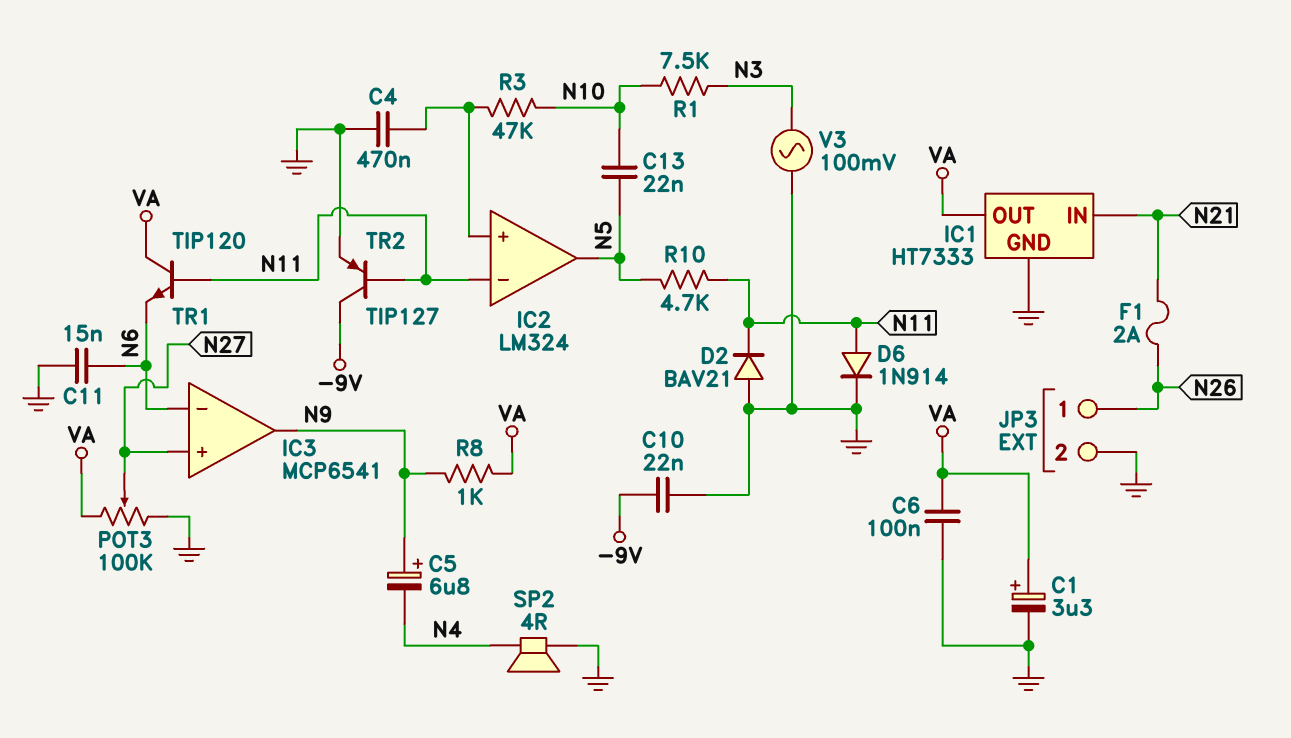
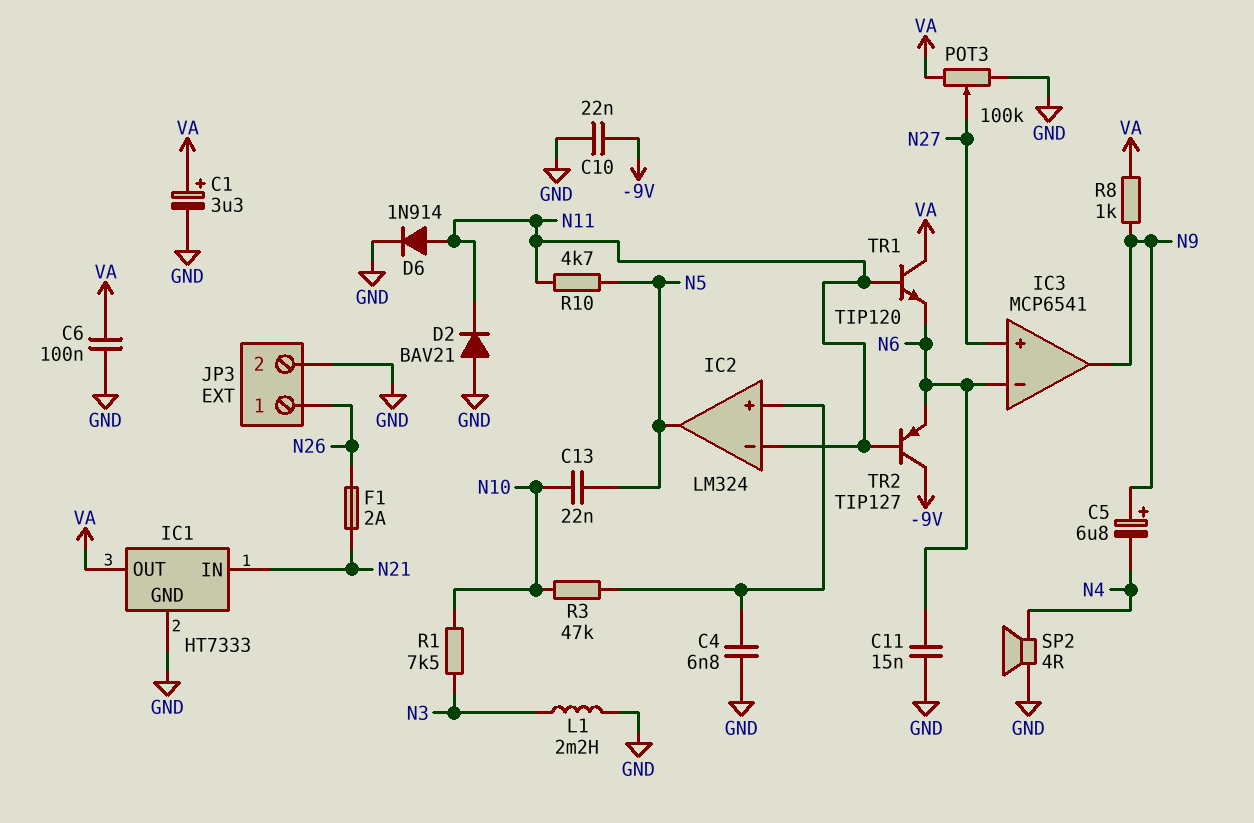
C4: 470nF (GND, IC2/in+) -> 6.8nF (GND, IC2/in+)
L1: none -> 2.2mH (GND, N3)
TR2: PNP TIP127 (B N11, C -9V, E GND) -> PNP TIP127 (B N11, C -9V, E N6)
V3: AC 100mV (GND, N3) -> none

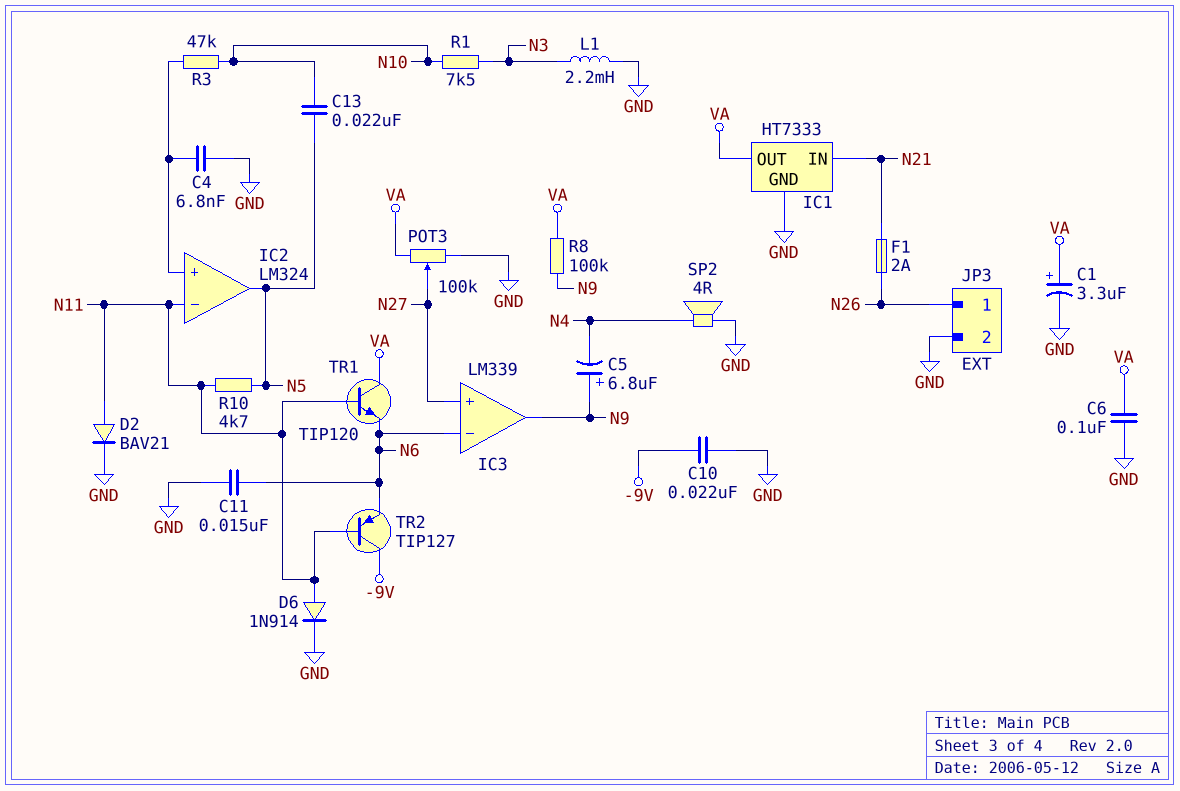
D2: diode BAV21 (A GND, K N11) -> diode BAV21 (A N11, K GND)
IC3: MCP6541 -> LM339
R8: 1k (N9, VA) -> 100k (N9, VA)

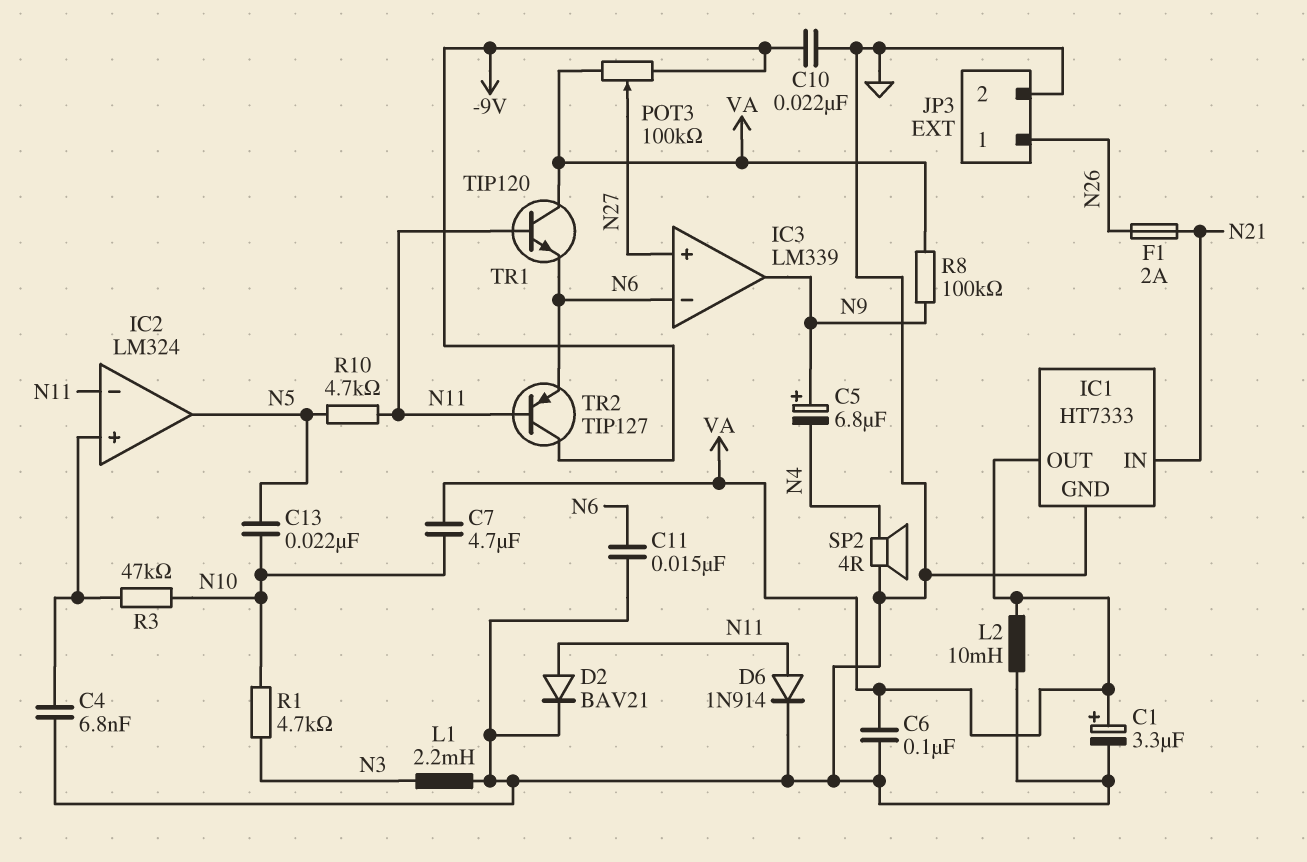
C7: none -> 4.7uF (N10, VA)
L2: none -> 10mH (GND, VA)
POT3: 100k (GND, VA, wiper N27) -> 100k (-9V, VA, wiper N27)
R1: 7.5k (N3, N10) -> 4.7k (N3, N10)

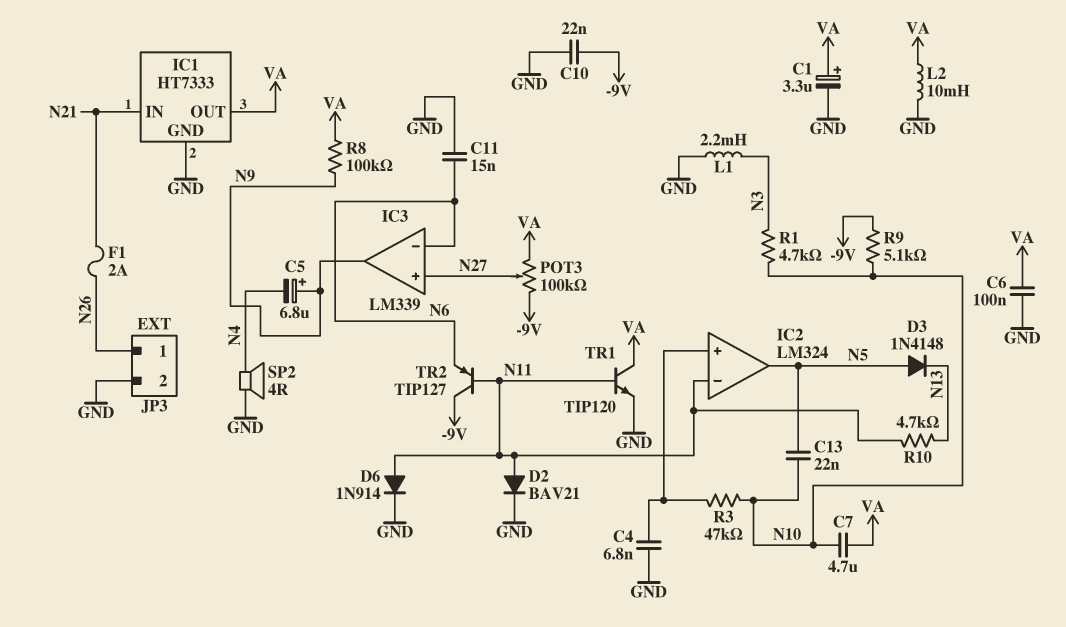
D3: none -> diode 1N4148 (A N5, K N13)
R9: none -> 5.1k (-9V, N10)
R10: 4.7k (N5, N11) -> 4.7k (N11, N13)
TR1: NPN TIP120 (B N11, C VA, E N6) -> NPN TIP120 (B N11, C VA, E GND)

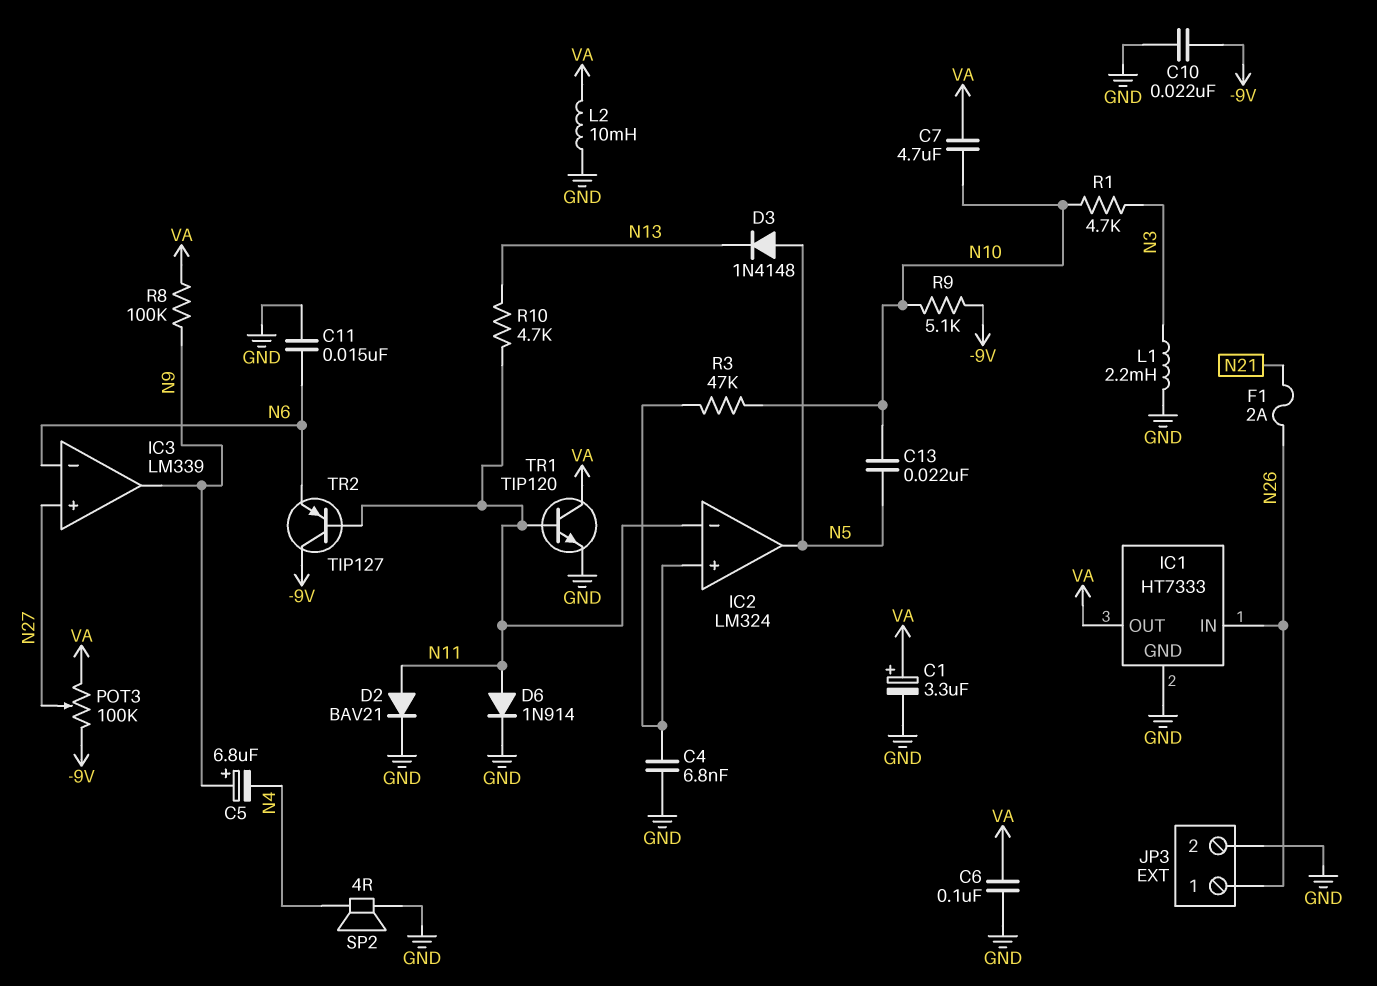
IC1 pin IN: N21 -> N26

